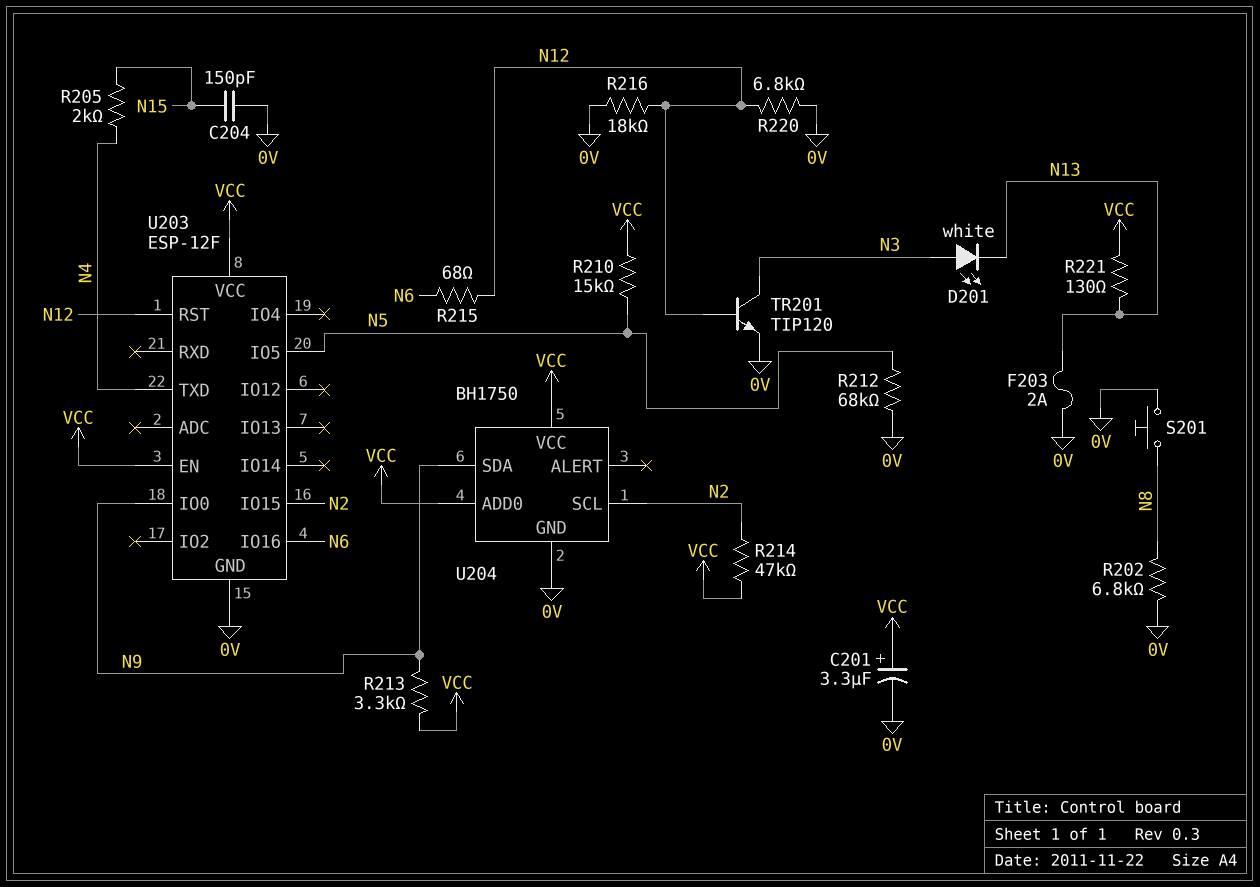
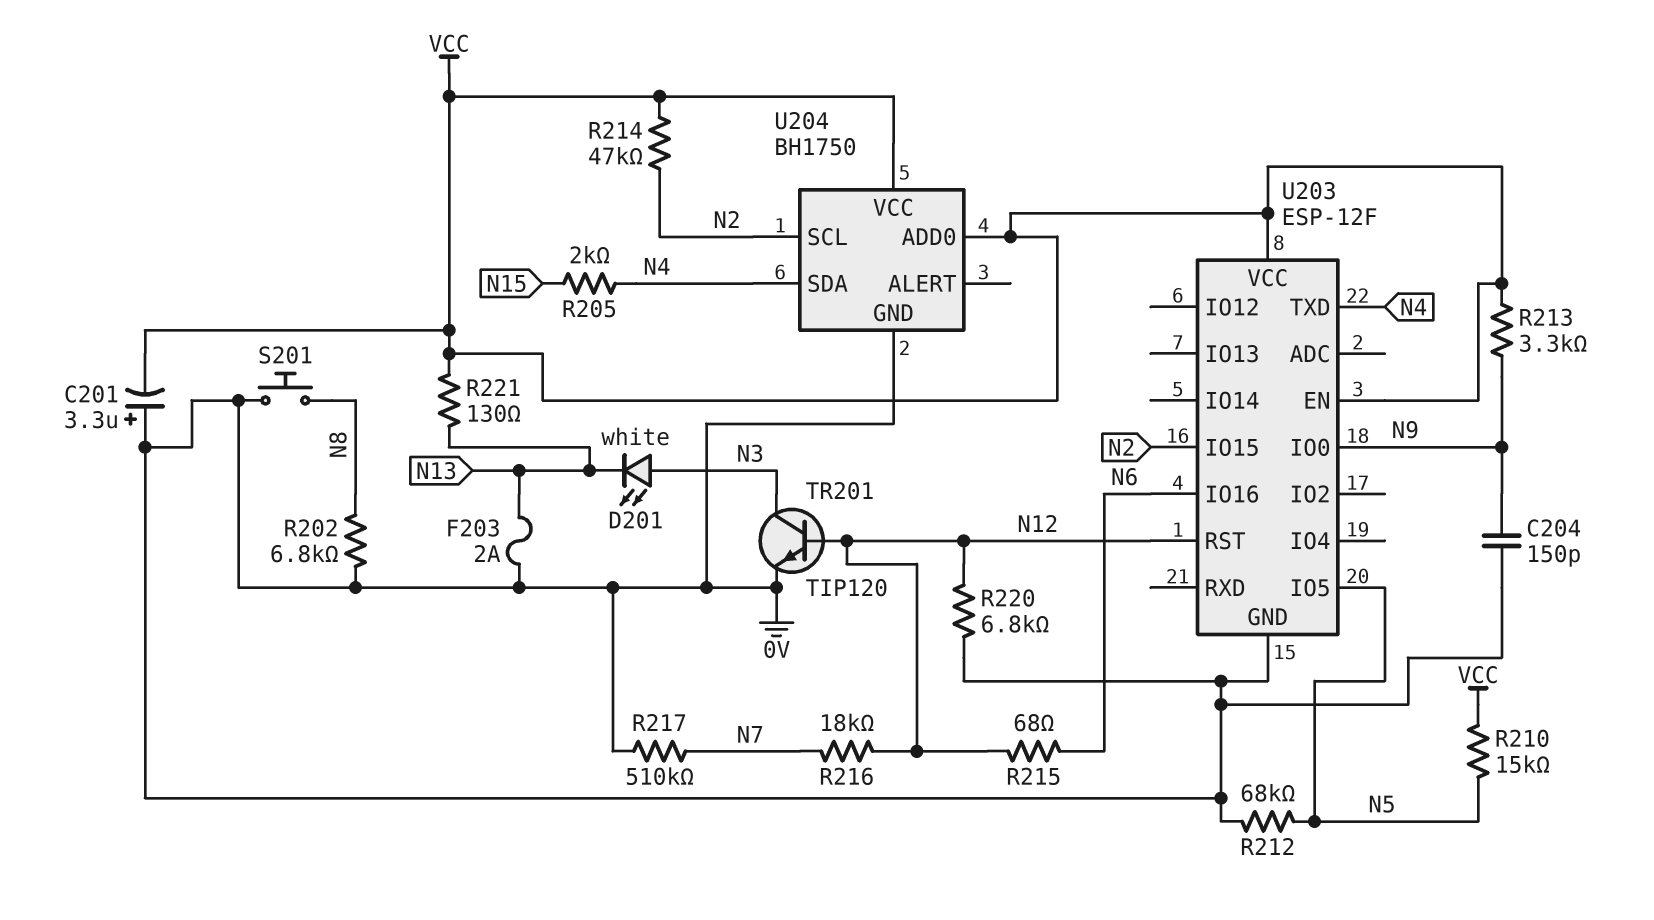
C201: 3.3uF (plus VCC, minus 0V) -> 3.3uF (plus 0V, minus VCC)
C204: 150pF (0V, N15) -> 150pF (0V, N9)
R216: 18k (0V, N12) -> 18k (N7, N12)
R217: none -> 510k (0V, N7)
U204 pin SDA: N9 -> N4

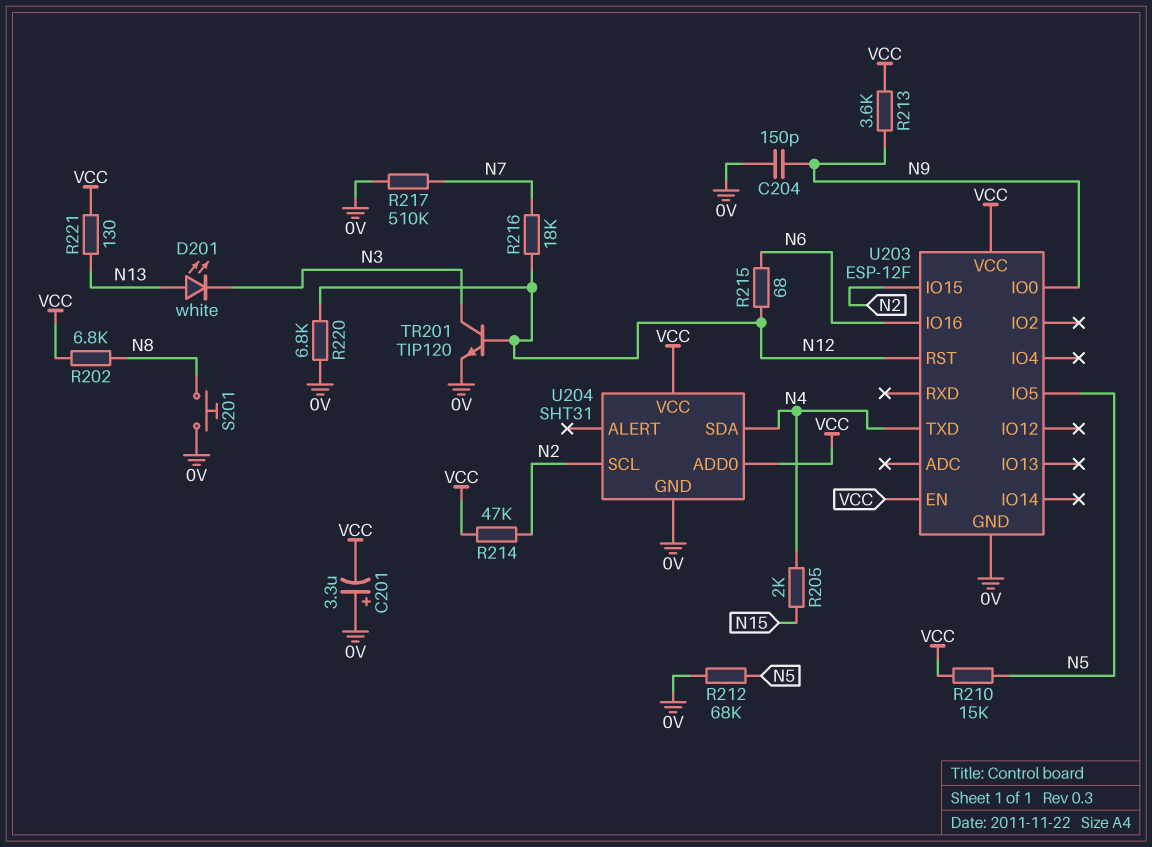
D201: LED white (A N3, K N13) -> LED white (A N13, K N3)
F203: 2A (0V, N13) -> none
R202: 6.8k (0V, N8) -> 6.8k (N8, VCC)
R213: 3.3k (N9, VCC) -> 3.6k (N9, VCC)
U204: BH1750 -> SHT31

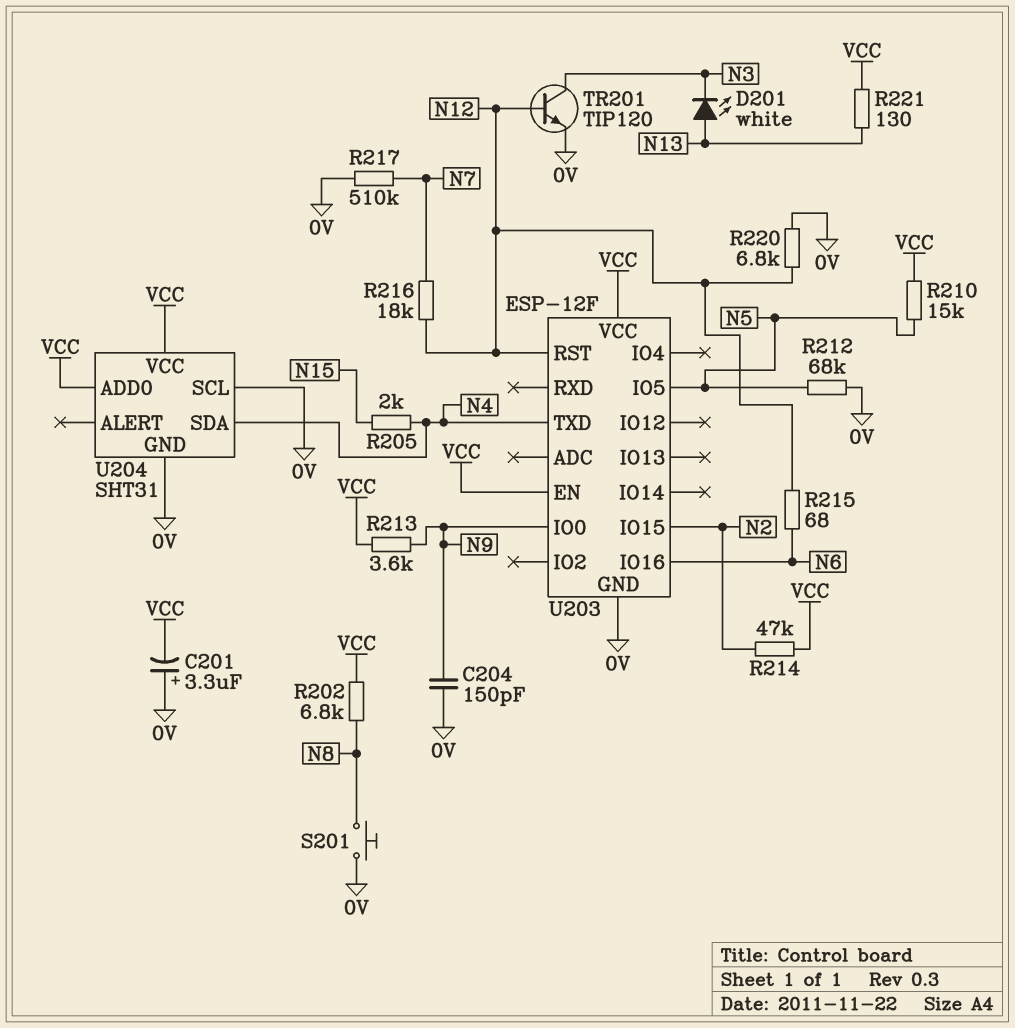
U204 pin SCL: N2 -> 0V

